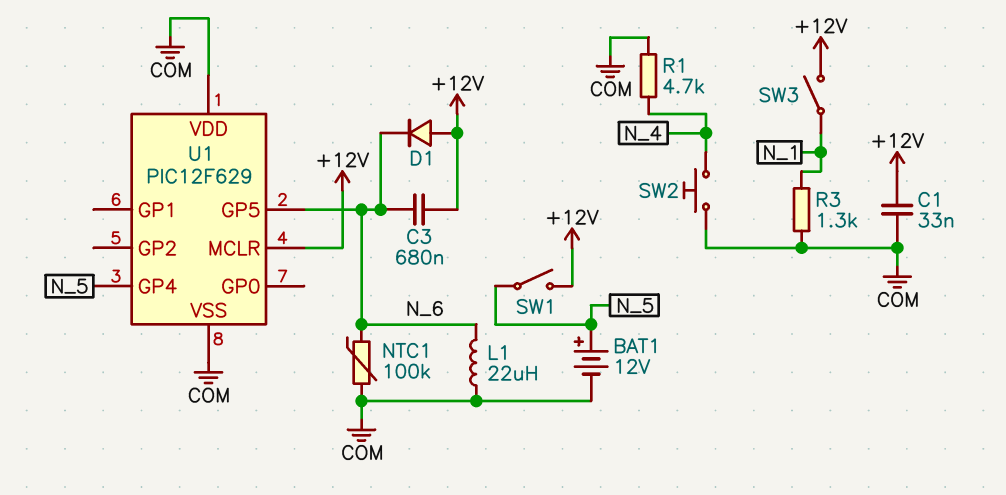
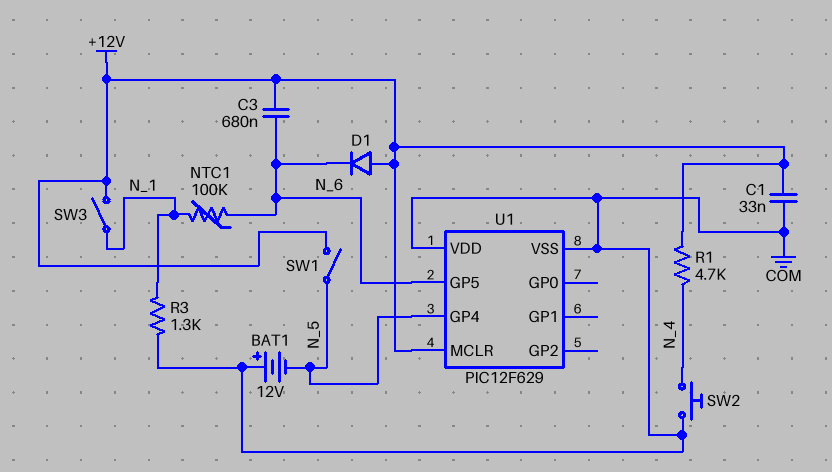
BAT1: 12V (plus N_5, minus COM) -> 12V (plus COM, minus N_5)
L1: 22uH (COM, N_6) -> none
NTC1: 100k (COM, N_6) -> 100k (N_1, N_6)
R1: 4.7k (COM, N_4) -> 4.7k (+12V, N_4)

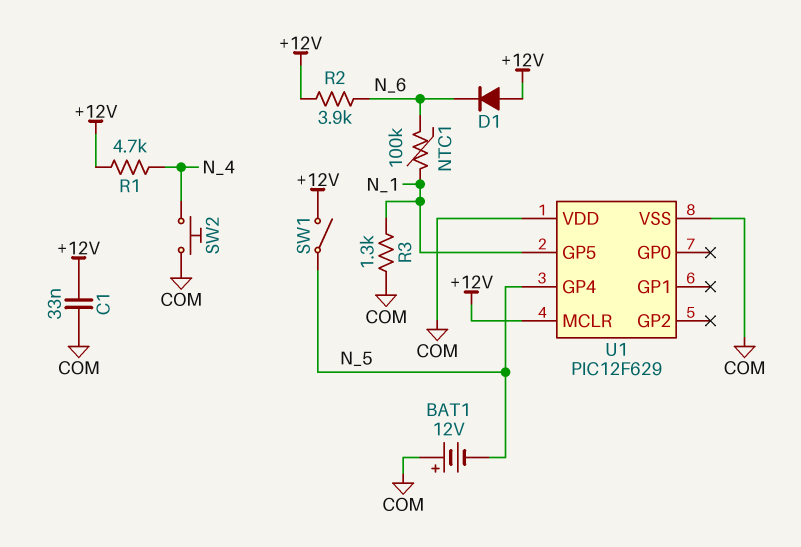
C3: 680nF (+12V, N_6) -> none
R2: none -> 3.9k (+12V, N_6)
SW3: switch (+12V, N_1) -> none
U1 pin GP5: N_6 -> N_1

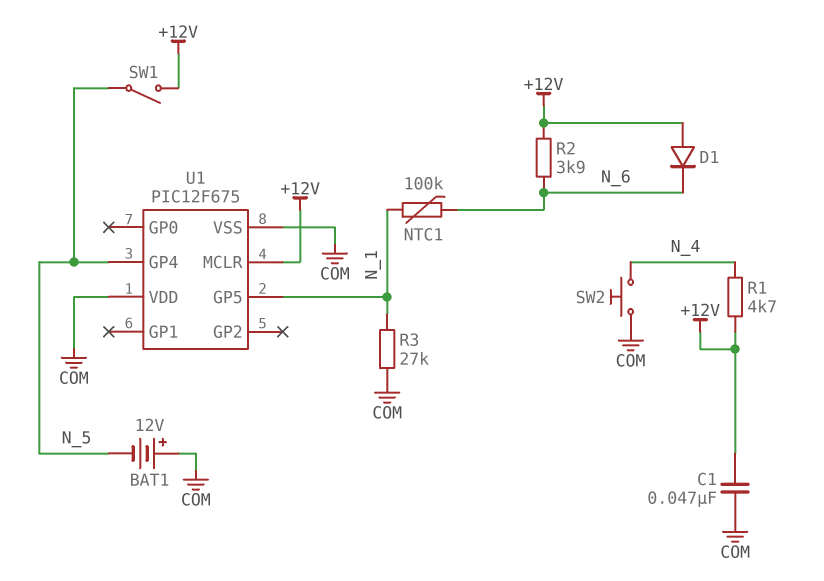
C1: 33nF (+12V, COM) -> 47nF (+12V, COM)
R3: 1.3k (COM, N_1) -> 27k (COM, N_1)
U1: PIC12F629 -> PIC12F675

